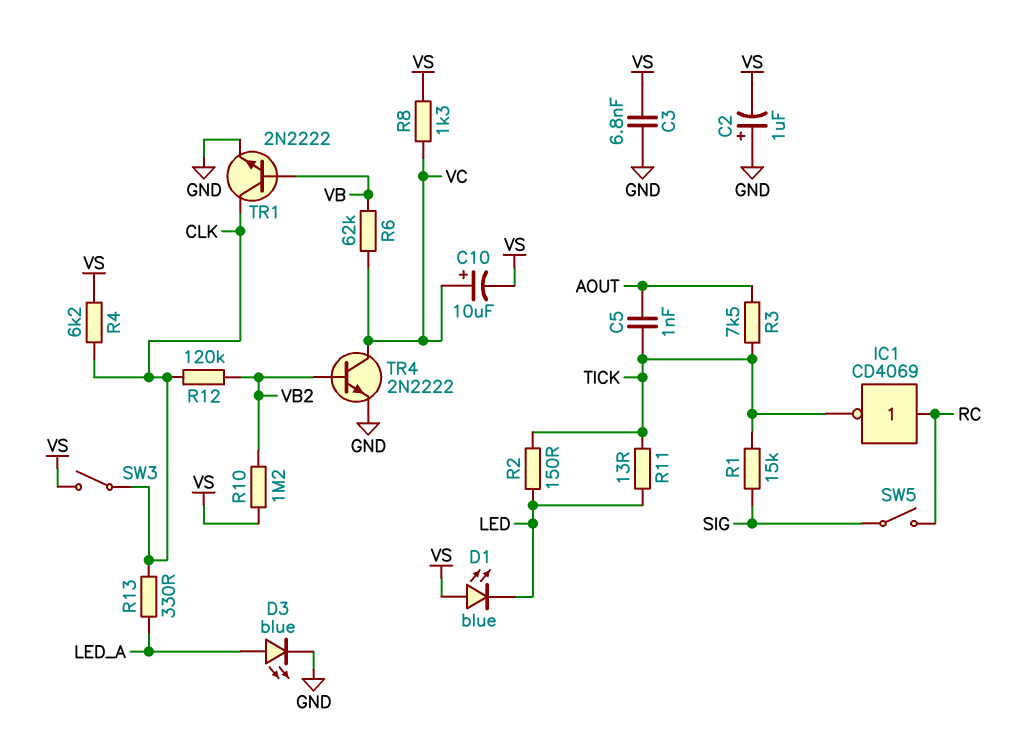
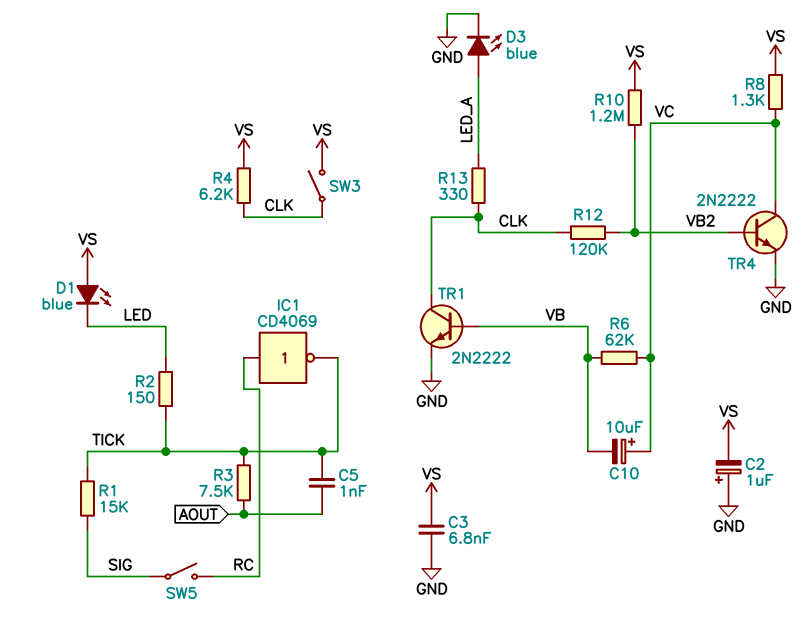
C10: 10uF (plus VC, minus VS) -> 10uF (plus VC, minus VB)
R11: 13 (LED, TICK) -> none

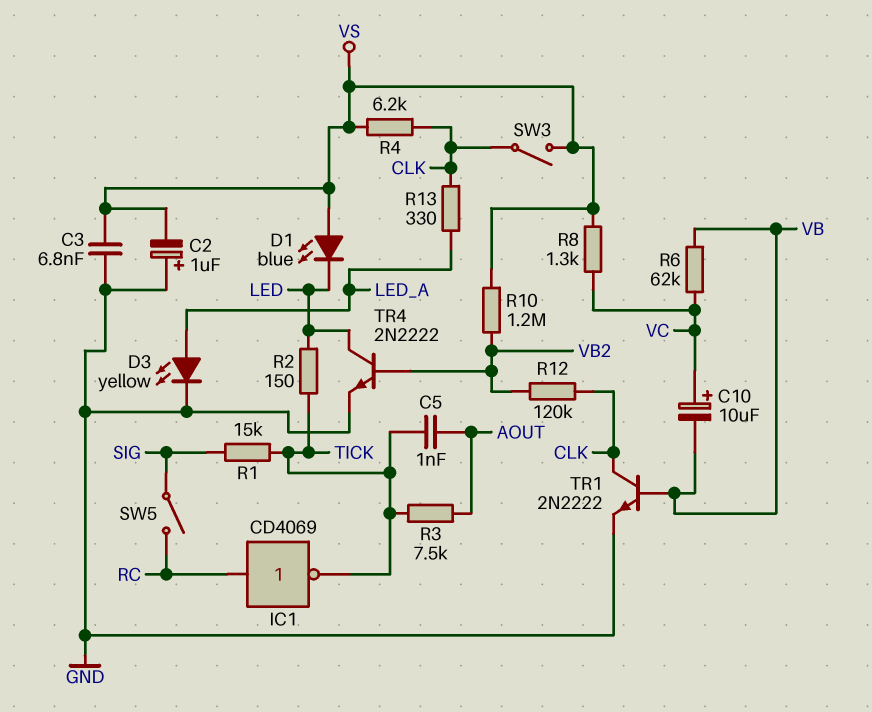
D3: LED blue (A LED_A, K GND) -> LED yellow (A LED_A, K GND)
TR4: NPN 2N2222 (B VB2, C VC, E GND) -> NPN 2N2222 (B VB2, C LED, E GND)

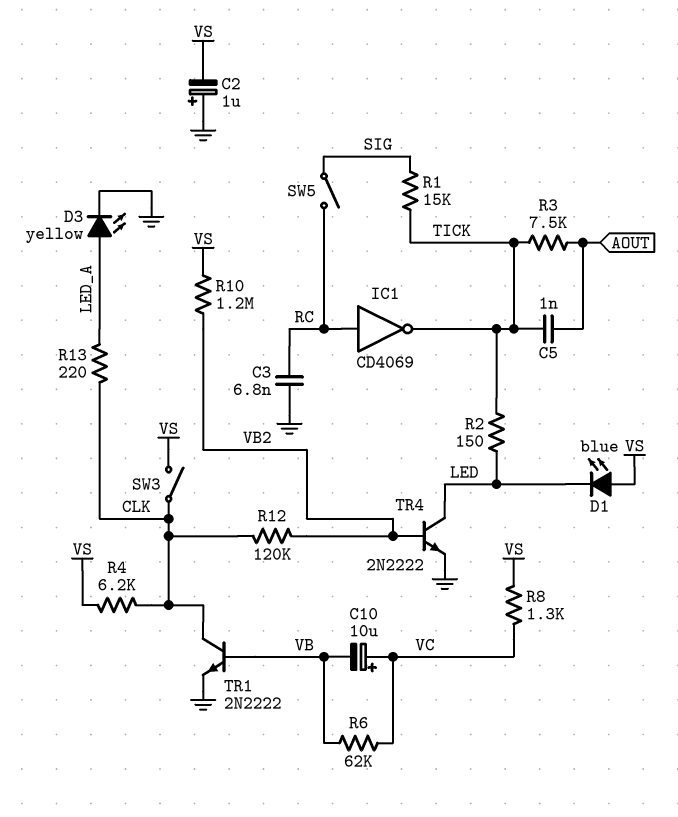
C3: 6.8nF (GND, VS) -> 6.8nF (GND, RC)
R13: 330 (CLK, LED_A) -> 220 (CLK, LED_A)

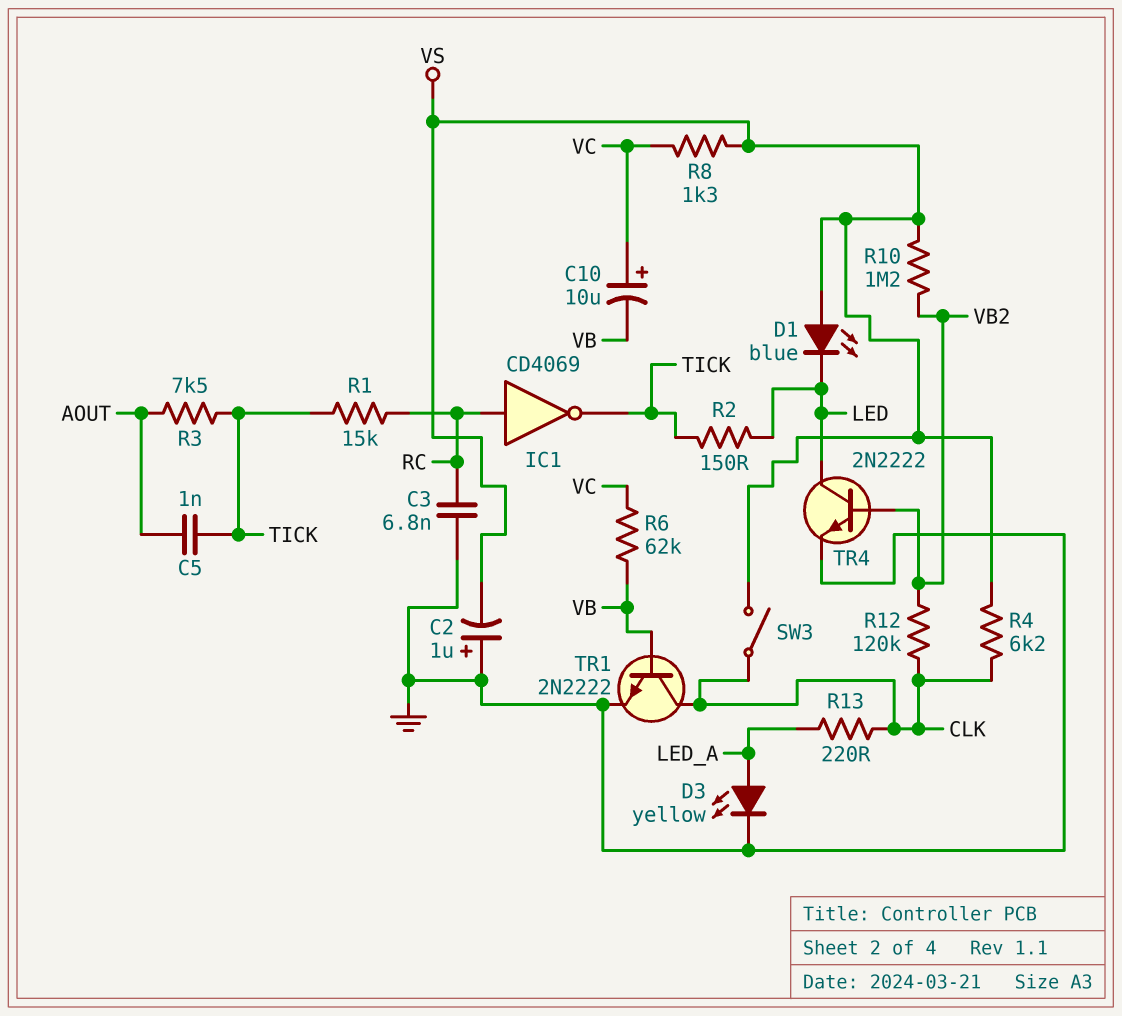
R1: 15k (SIG, TICK) -> 15k (RC, TICK)
SW5: switch (RC, SIG) -> none

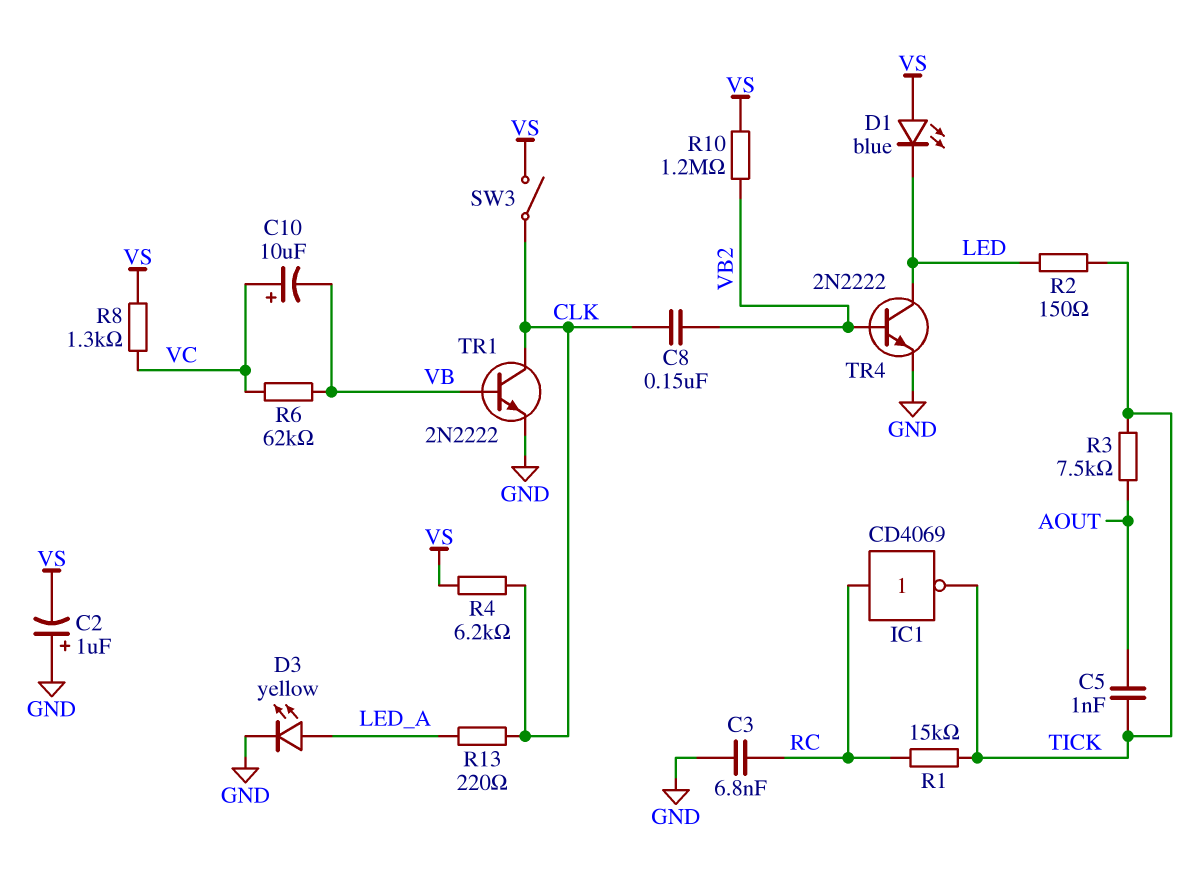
C8: none -> 150nF (CLK, VB2)
R12: 120k (CLK, VB2) -> none

